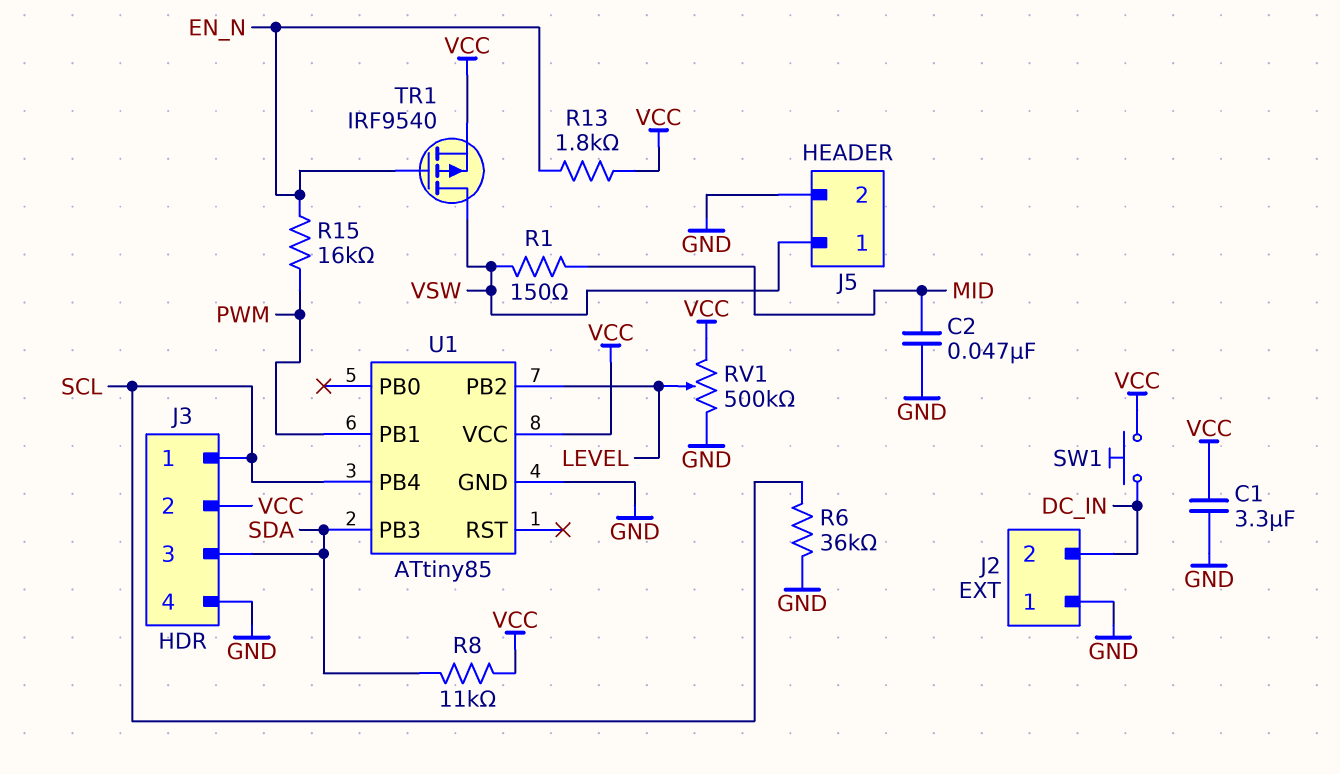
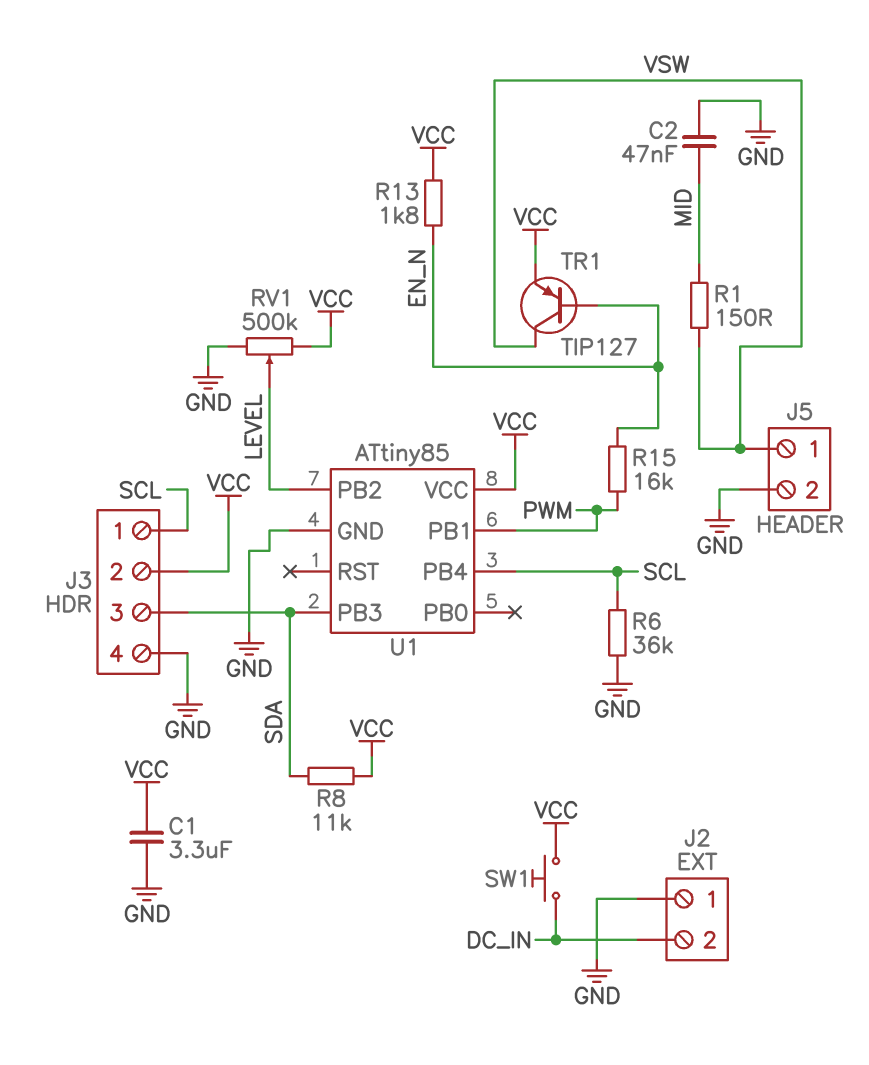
TR1: PMOS IRF9540 (G EN_N, D VSW, S VCC) -> PNP TIP127 (B EN_N, C VSW, E VCC)

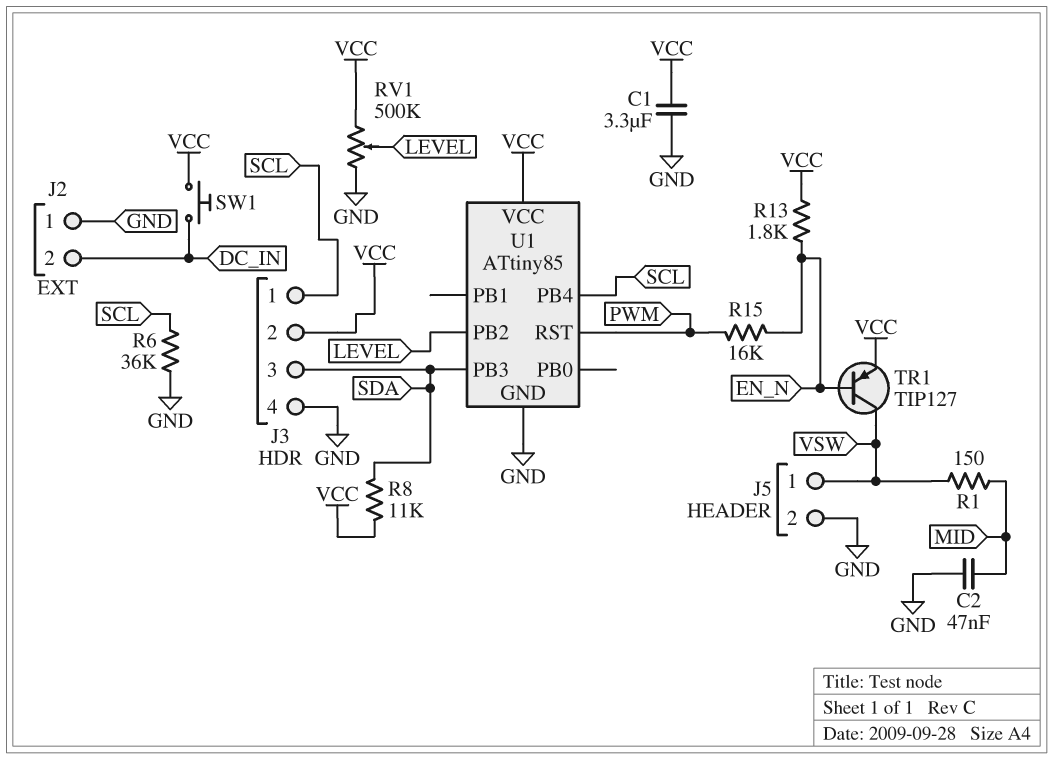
U1 pin PB1: PWM -> none
U1 pin RST: none -> PWM

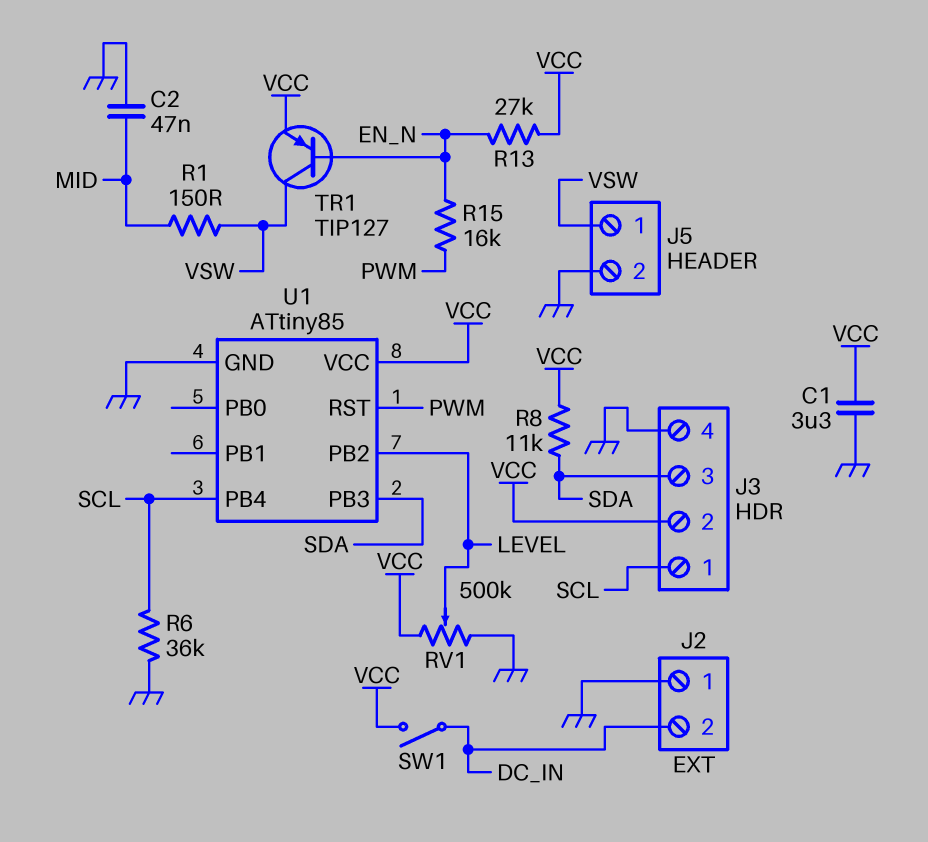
R13: 1.8k (EN_N, VCC) -> 27k (EN_N, VCC)
SW1: button (DC_IN, VCC) -> switch (DC_IN, VCC)

